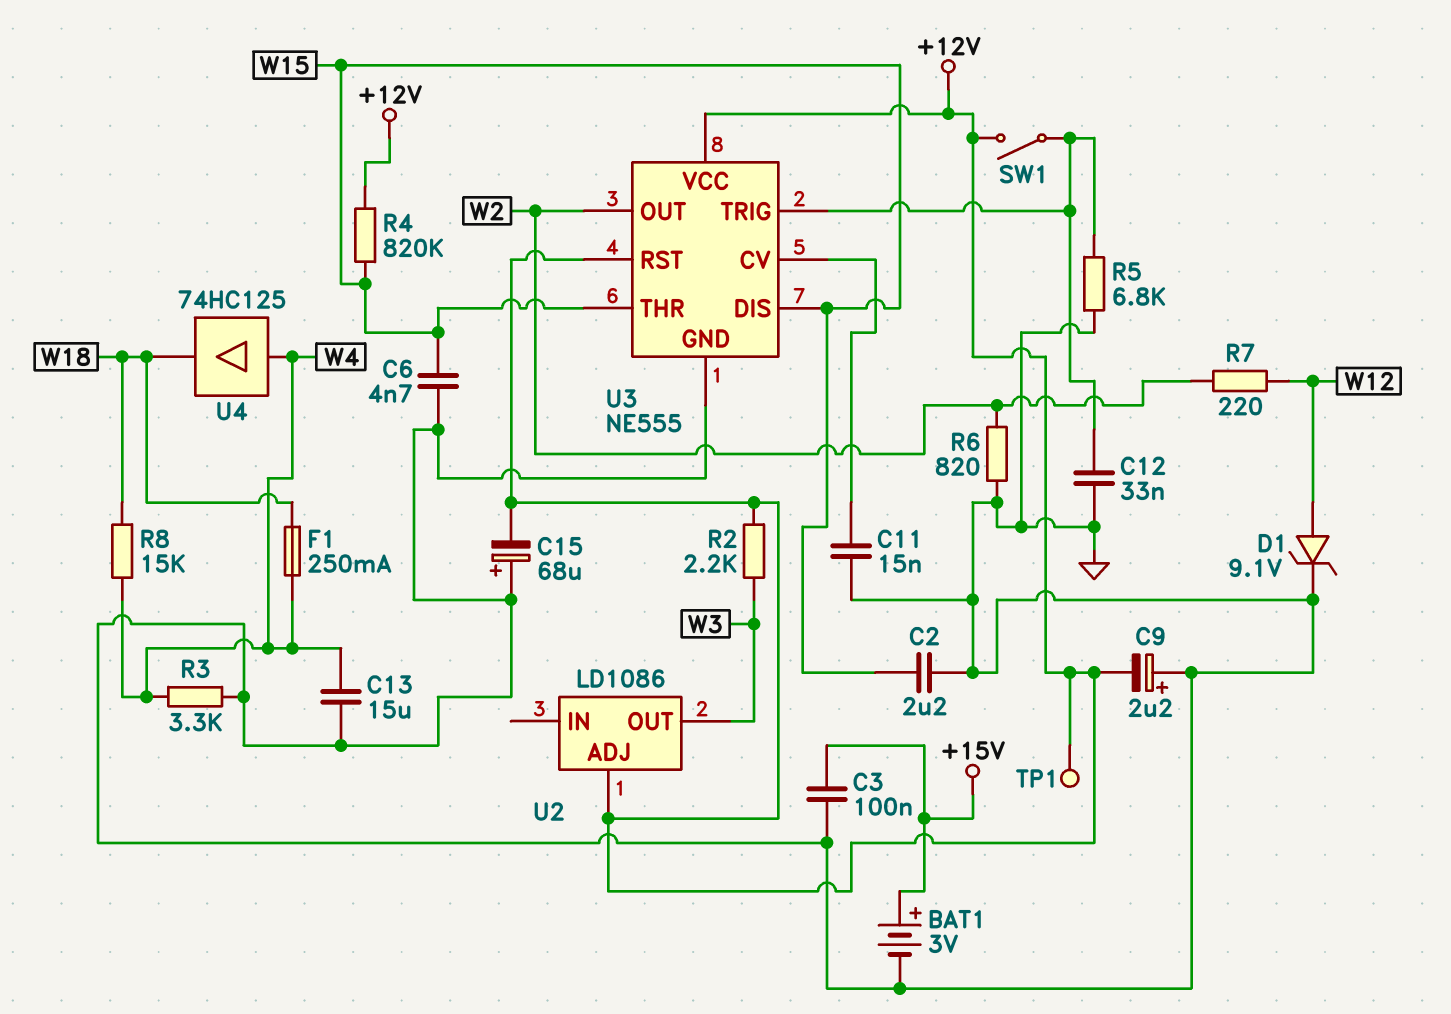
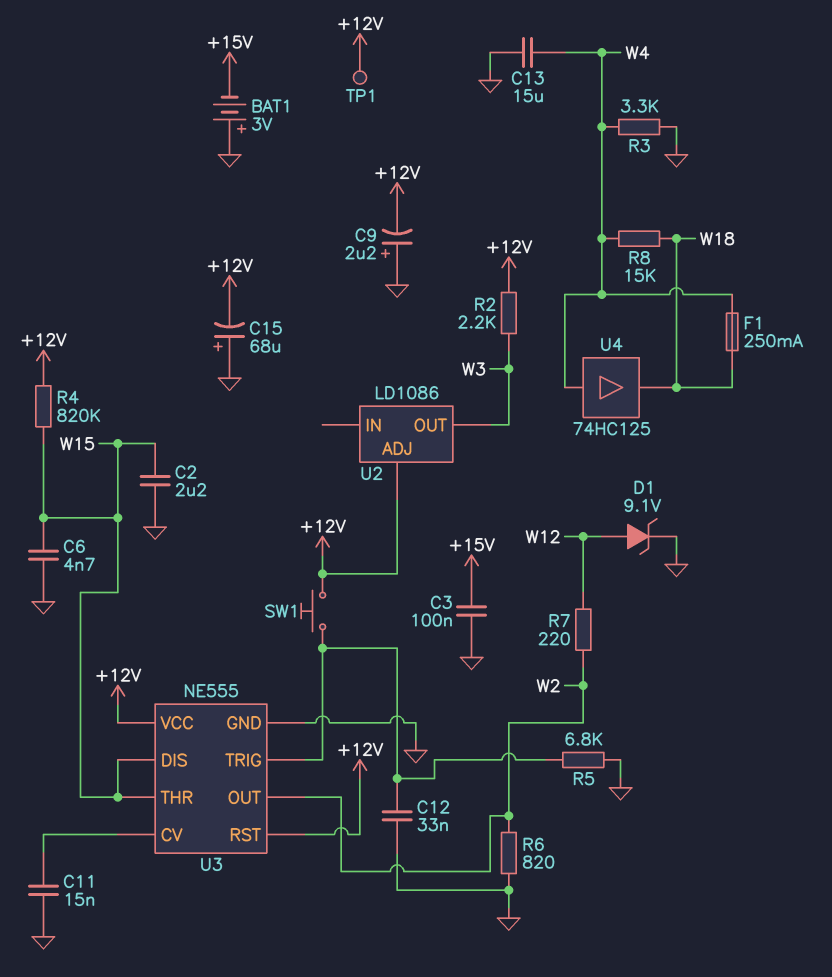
BAT1: 3V (plus +15V, minus GND) -> 3V (plus GND, minus +15V)
SW1: switch (+12V, U3/TRIG) -> button (+12V, U3/TRIG)

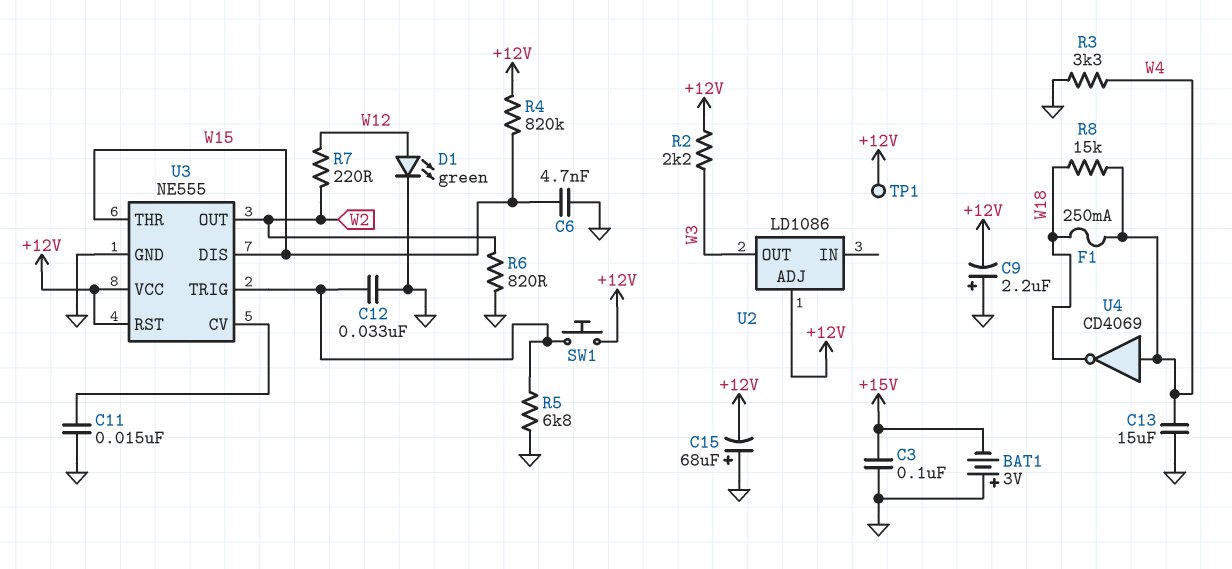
C2: 2.2uF (GND, W15) -> none
D1: zener 9.1V (A W12, K GND) -> LED green (A W12, K GND)
U4: buffer 74HC125 (in W4, out W18) -> NOT CD4069 (in W4, out W18)

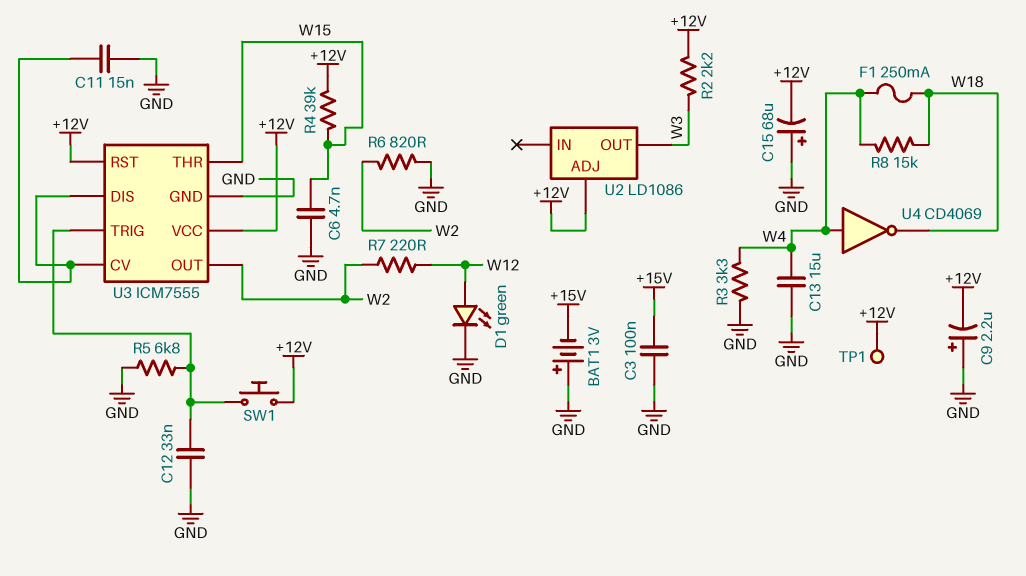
R4: 820k (+12V, W15) -> 39k (+12V, W15)
U3: NE555 -> ICM7555
U3 pin DIS: W15 -> U3/CV

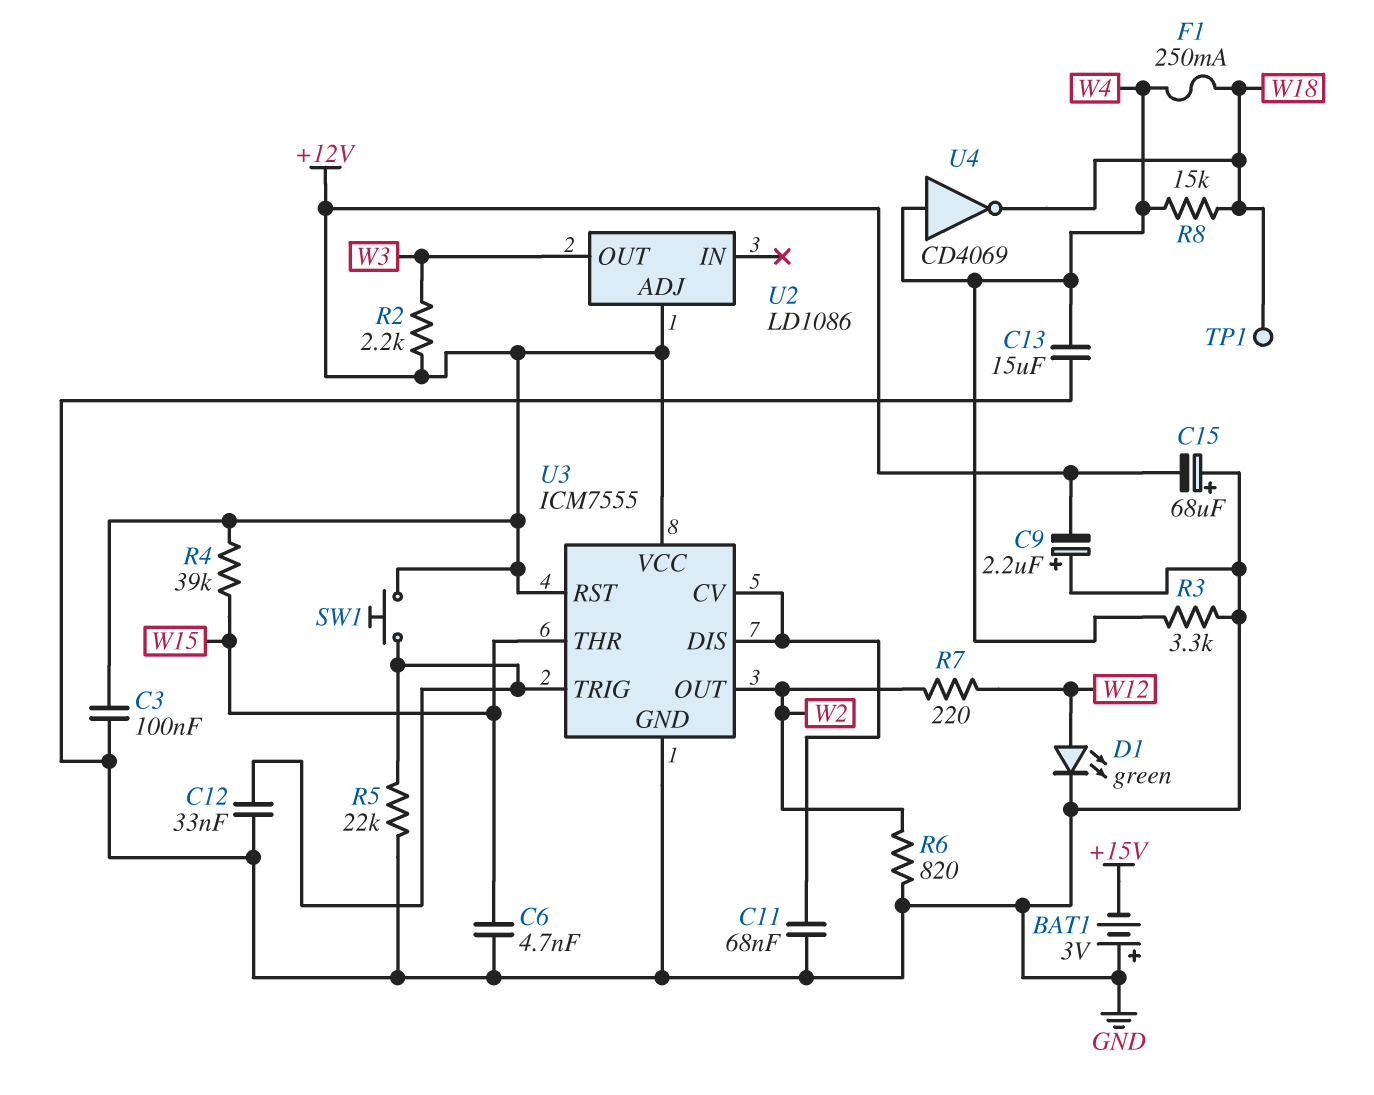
C3: 100nF (+15V, GND) -> 100nF (+12V, GND)
C11: 15nF (GND, U3/CV) -> 68nF (GND, U3/CV)
R5: 6.8k (GND, U3/TRIG) -> 22k (GND, U3/TRIG)
TP1: test point (+12V) -> test point (W18)

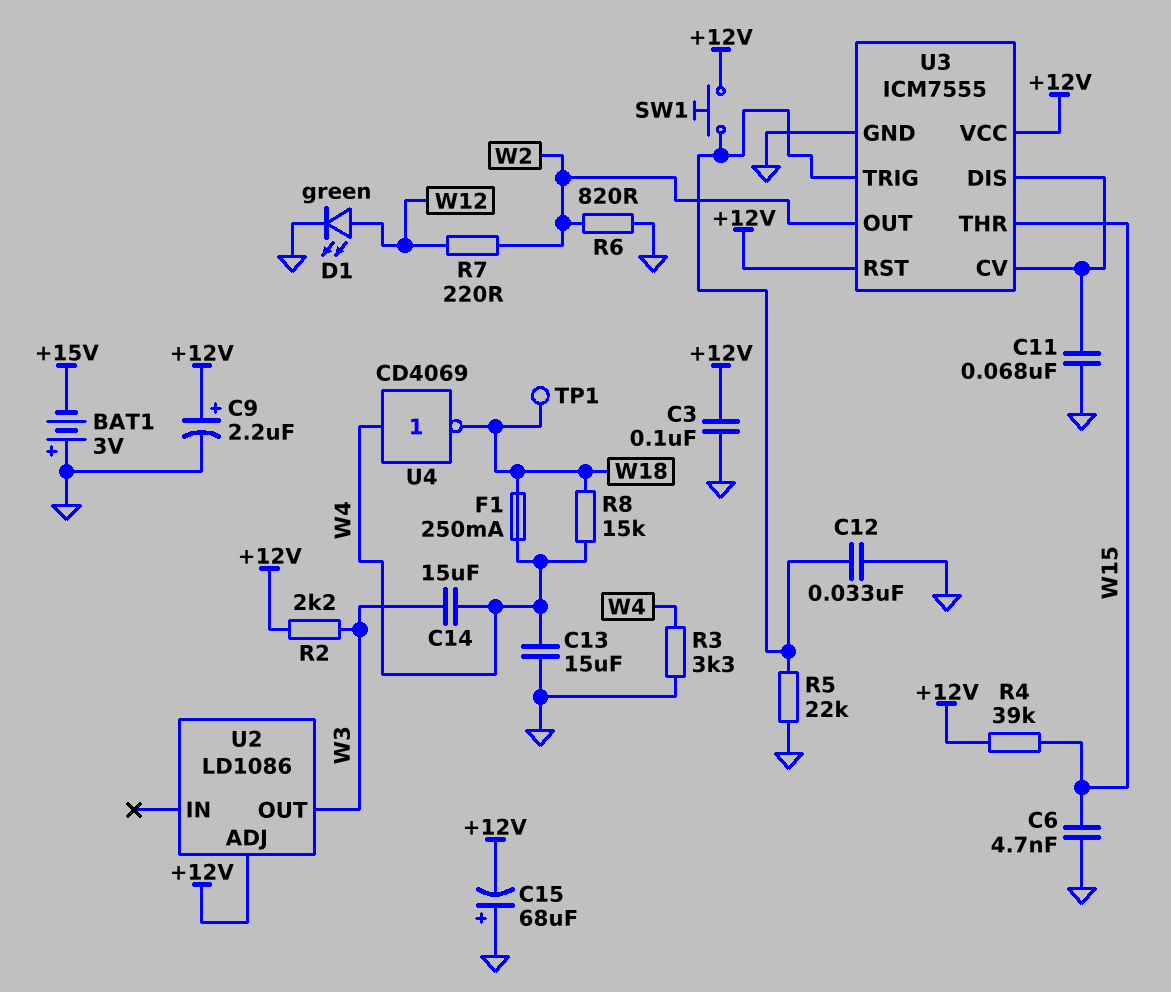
C9: 2.2uF (plus GND, minus +12V) -> 2.2uF (plus +12V, minus GND)
C14: none -> 15uF (W3, W4)

